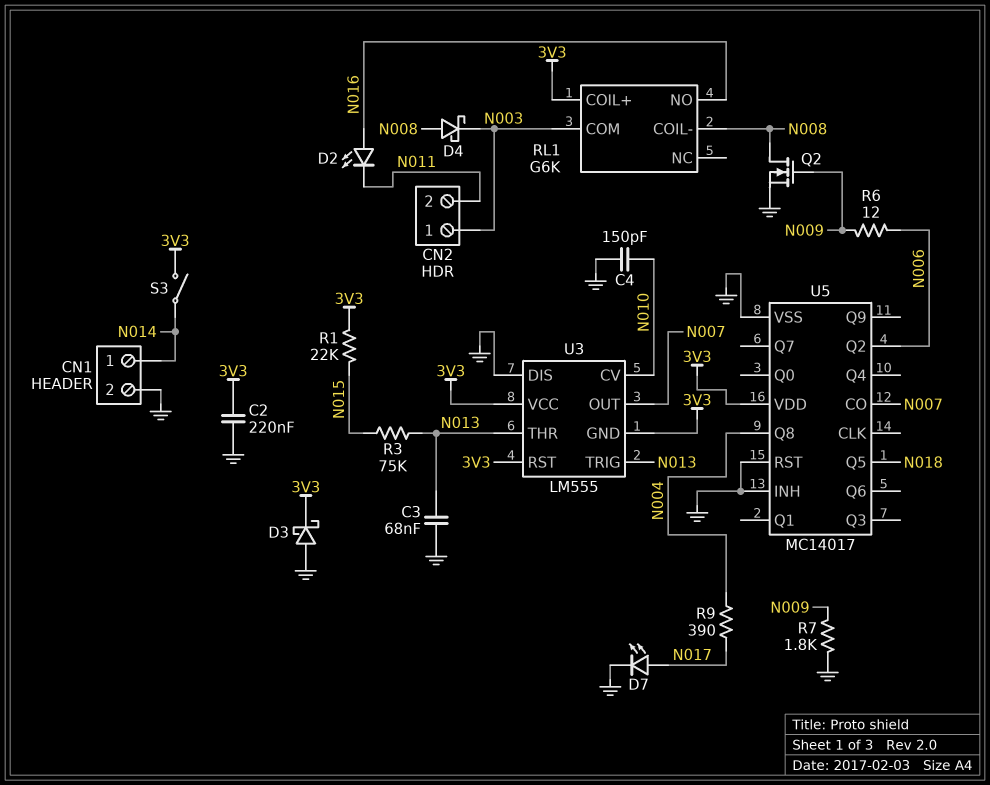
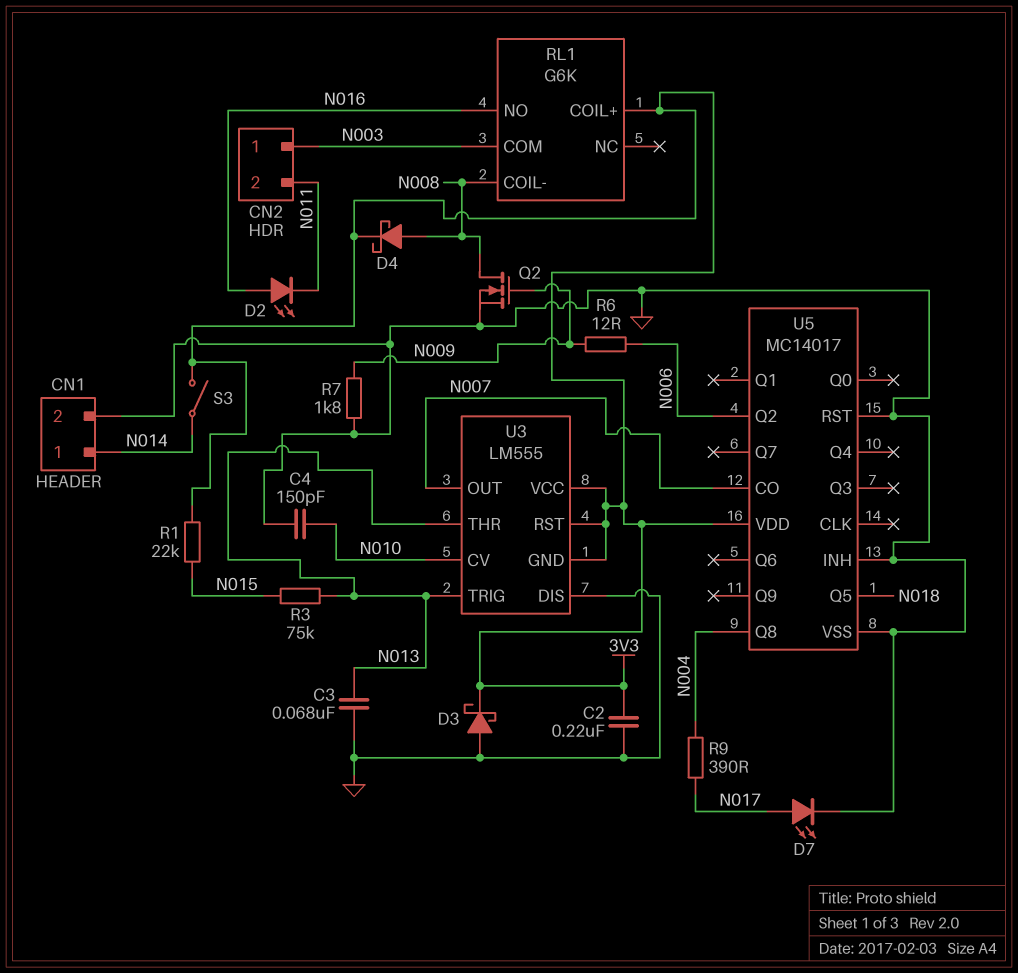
D4: schottky (A N008, K N003) -> schottky (A N008, K 3V3)

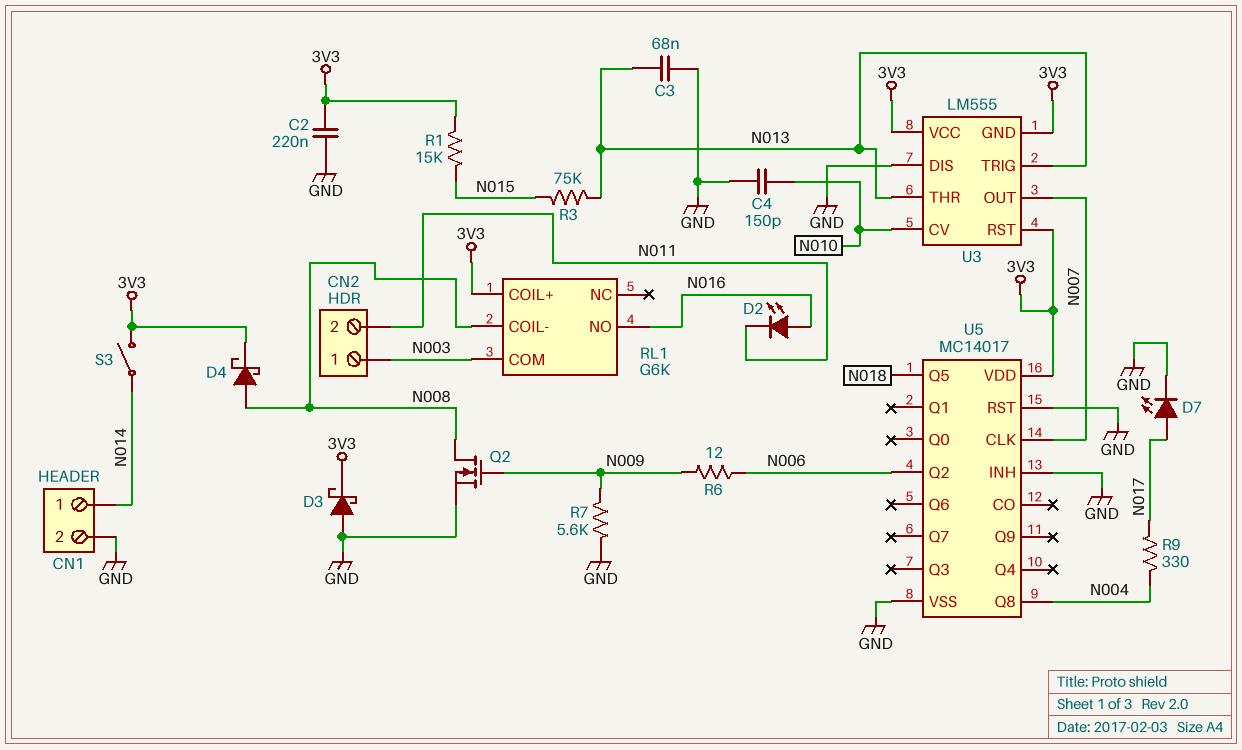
R1: 22k (3V3, N015) -> 15k (3V3, N015)
R7: 1.8k (GND, N009) -> 5.6k (GND, N009)
R9: 390 (N004, N017) -> 330 (N004, N017)
U5 pin CLK: none -> N007
U5 pin CO: N007 -> none

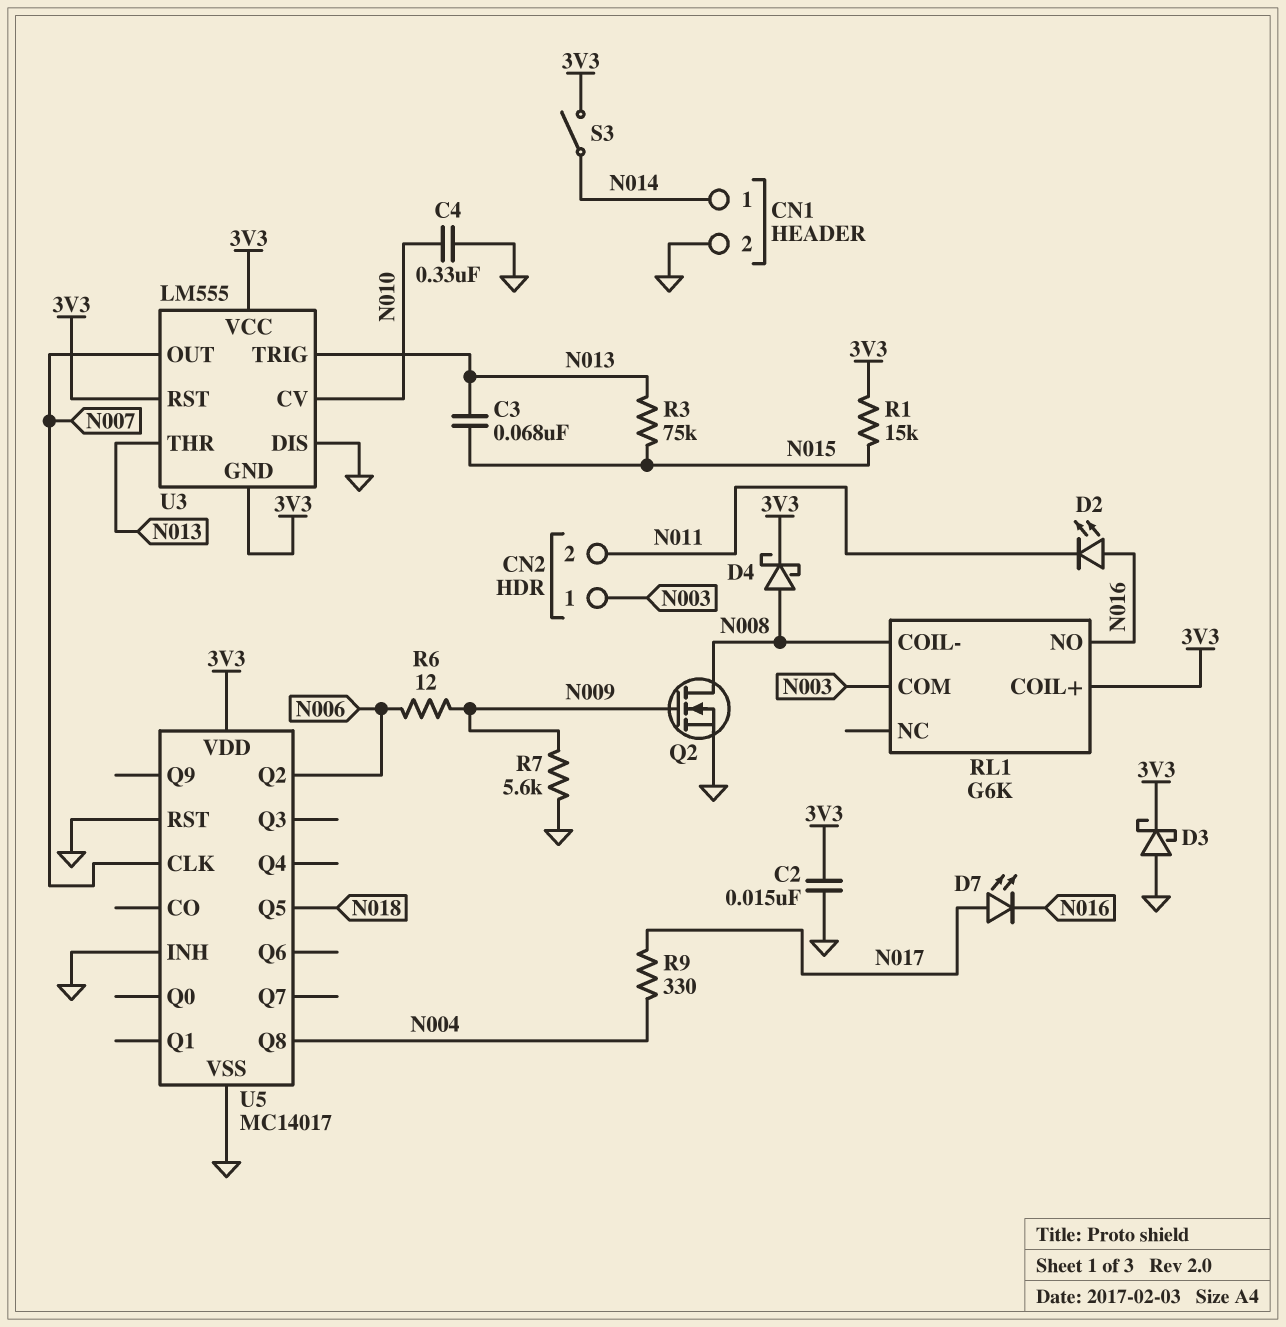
C2: 220nF (3V3, GND) -> 15nF (3V3, GND)
C3: 68nF (GND, N013) -> 68nF (N013, N015)
C4: 150pF (GND, N010) -> 330nF (GND, N010)
D7: LED (A N017, K GND) -> LED (A N017, K N016)

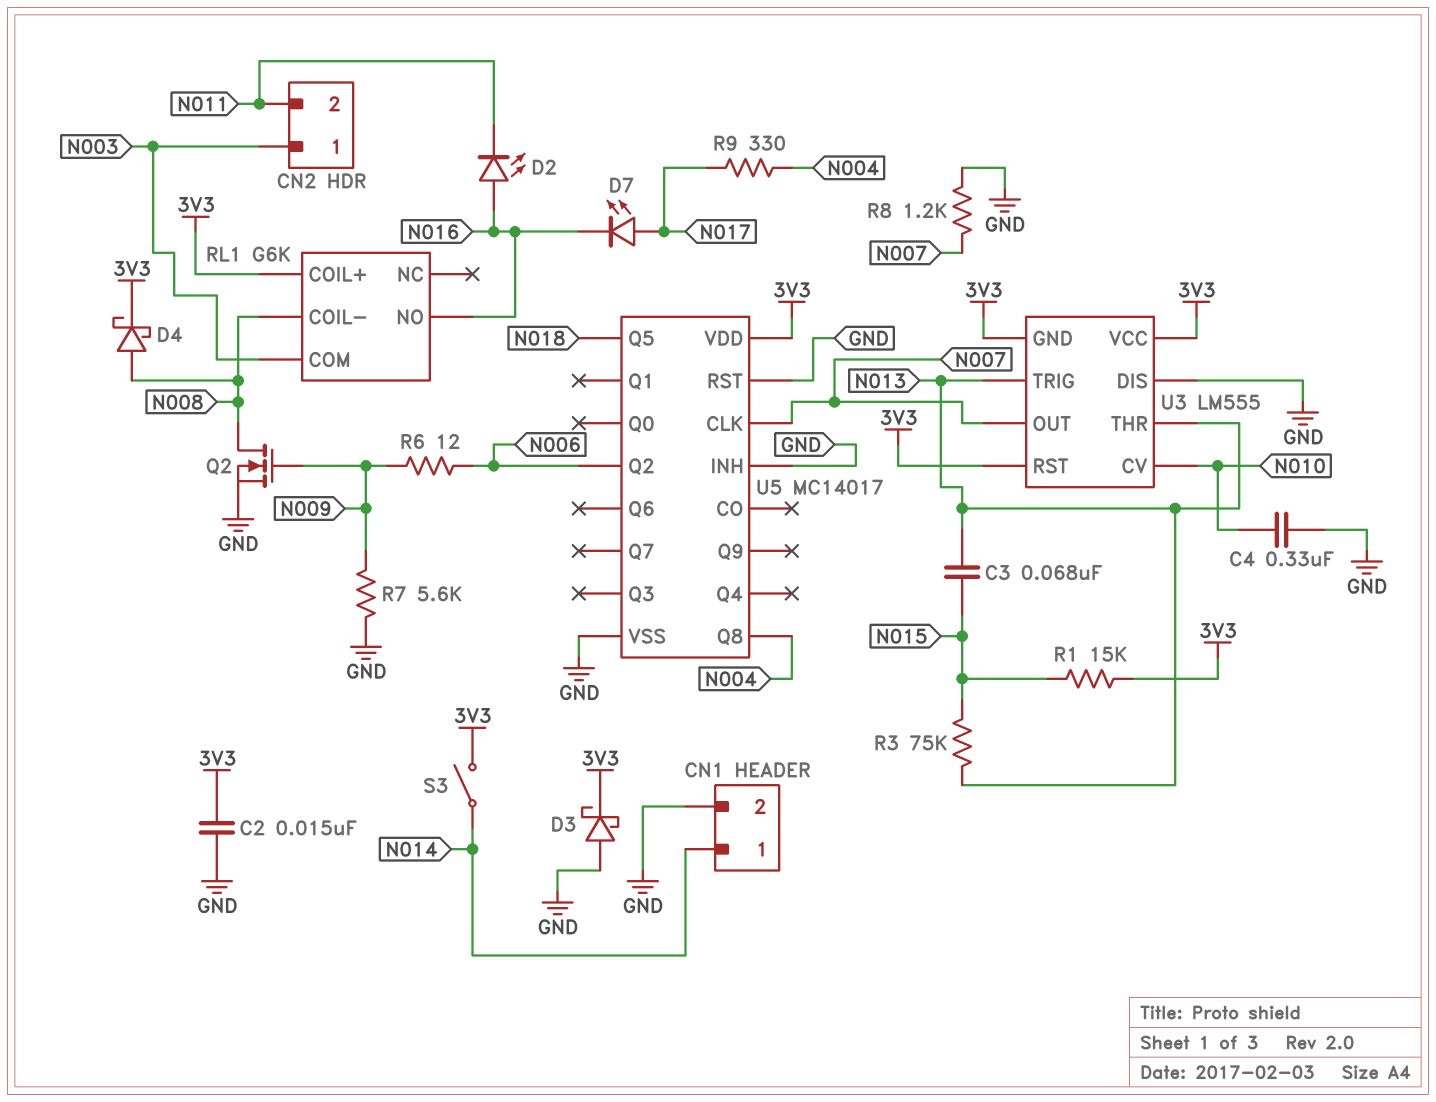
R8: none -> 1.2k (GND, N007)

